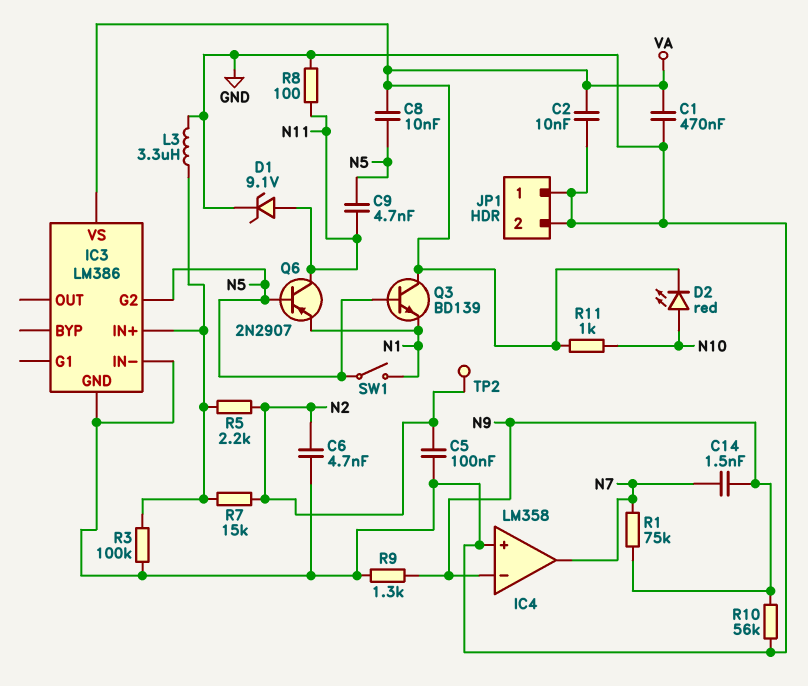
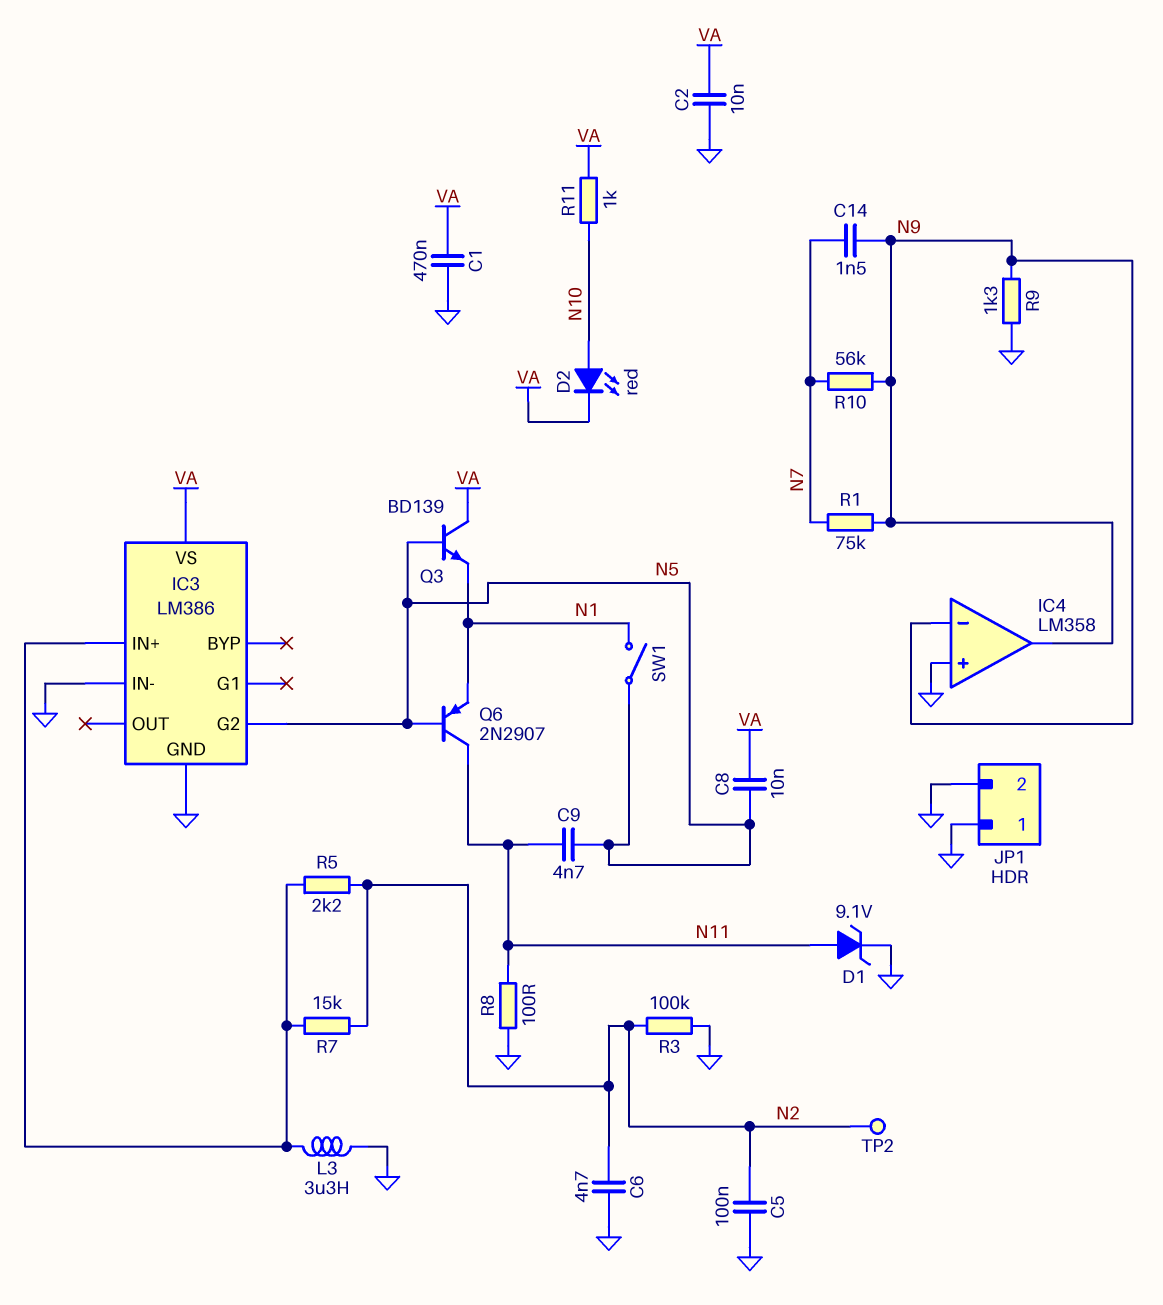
IC4 pin out: N7 -> N9
R3: 100k (GND, IC3/IN+) -> 100k (GND, N2)
R10: 56k (GND, N9) -> 56k (N7, N9)

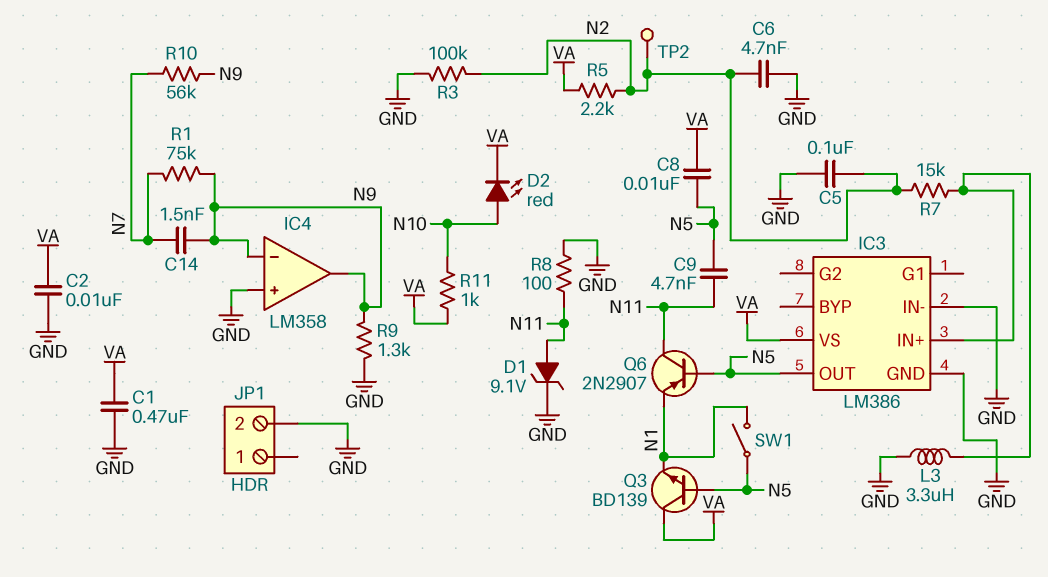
IC3 pin G2: N5 -> none
IC3 pin OUT: none -> N5
JP1 pin 1: GND -> none
R5: 2.2k (IC3/IN+, N2) -> 2.2k (N2, VA)

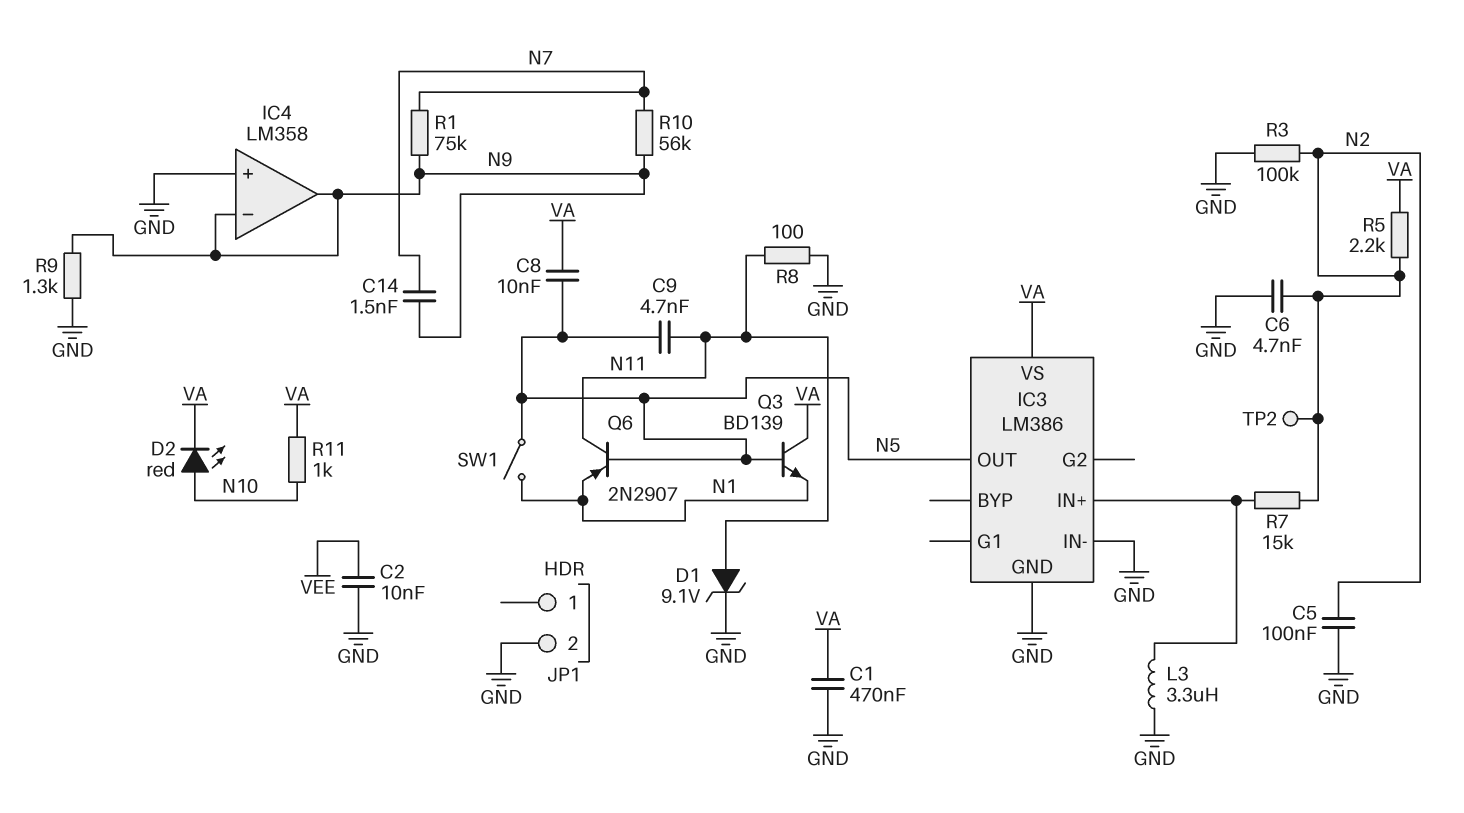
C2: 10nF (GND, VA) -> 10nF (GND, VEE)

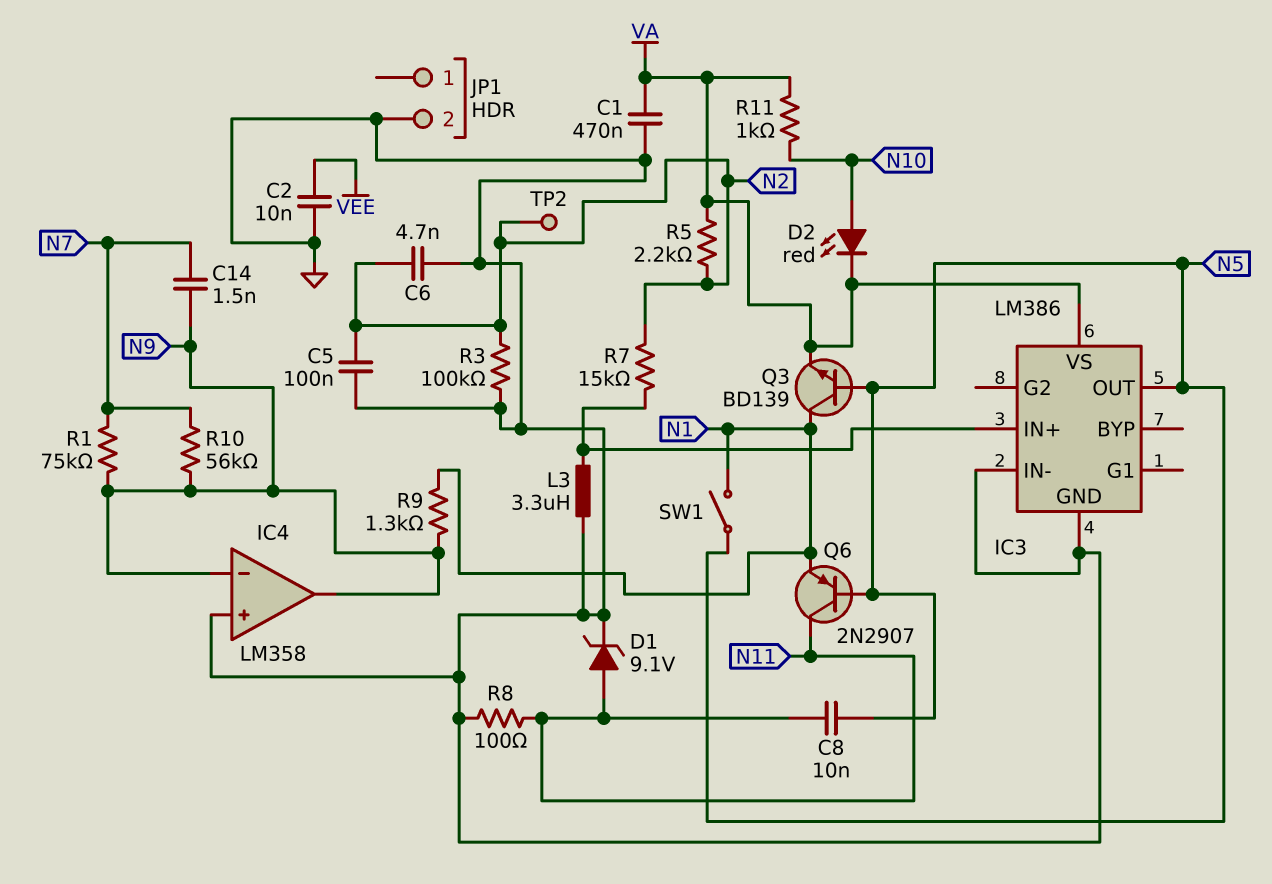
C8: 10nF (N5, VA) -> 10nF (N5, N11)
C9: 4.7nF (N5, N11) -> none
Q3: NPN BD139 (B N5, C VA, E N1) -> NPN BD139 (B N5, C N1, E VA)
R9: 1.3k (GND, N9) -> 1.3k (N1, N9)

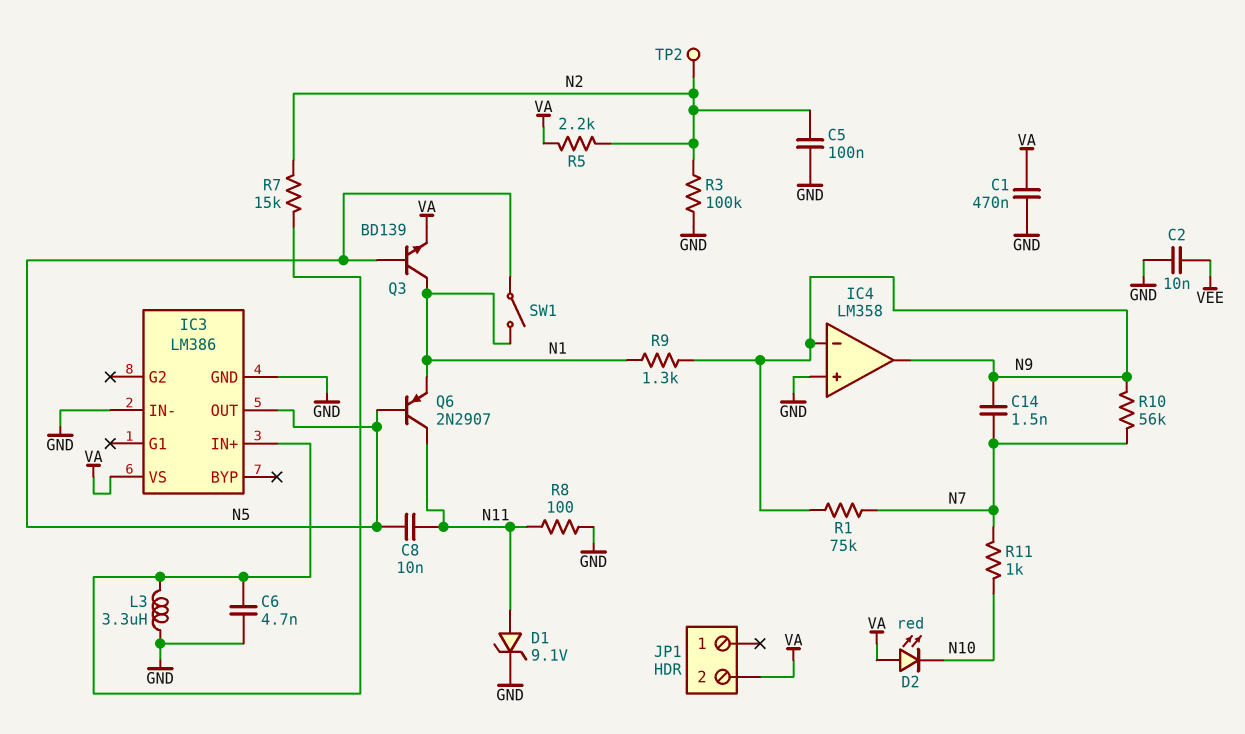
C6: 4.7nF (GND, N2) -> 4.7nF (GND, IC3/IN+)
D2: LED red (A N10, K VA) -> LED red (A VA, K N10)
JP1 pin 2: GND -> VA
R11: 1k (N10, VA) -> 1k (N7, N10)

